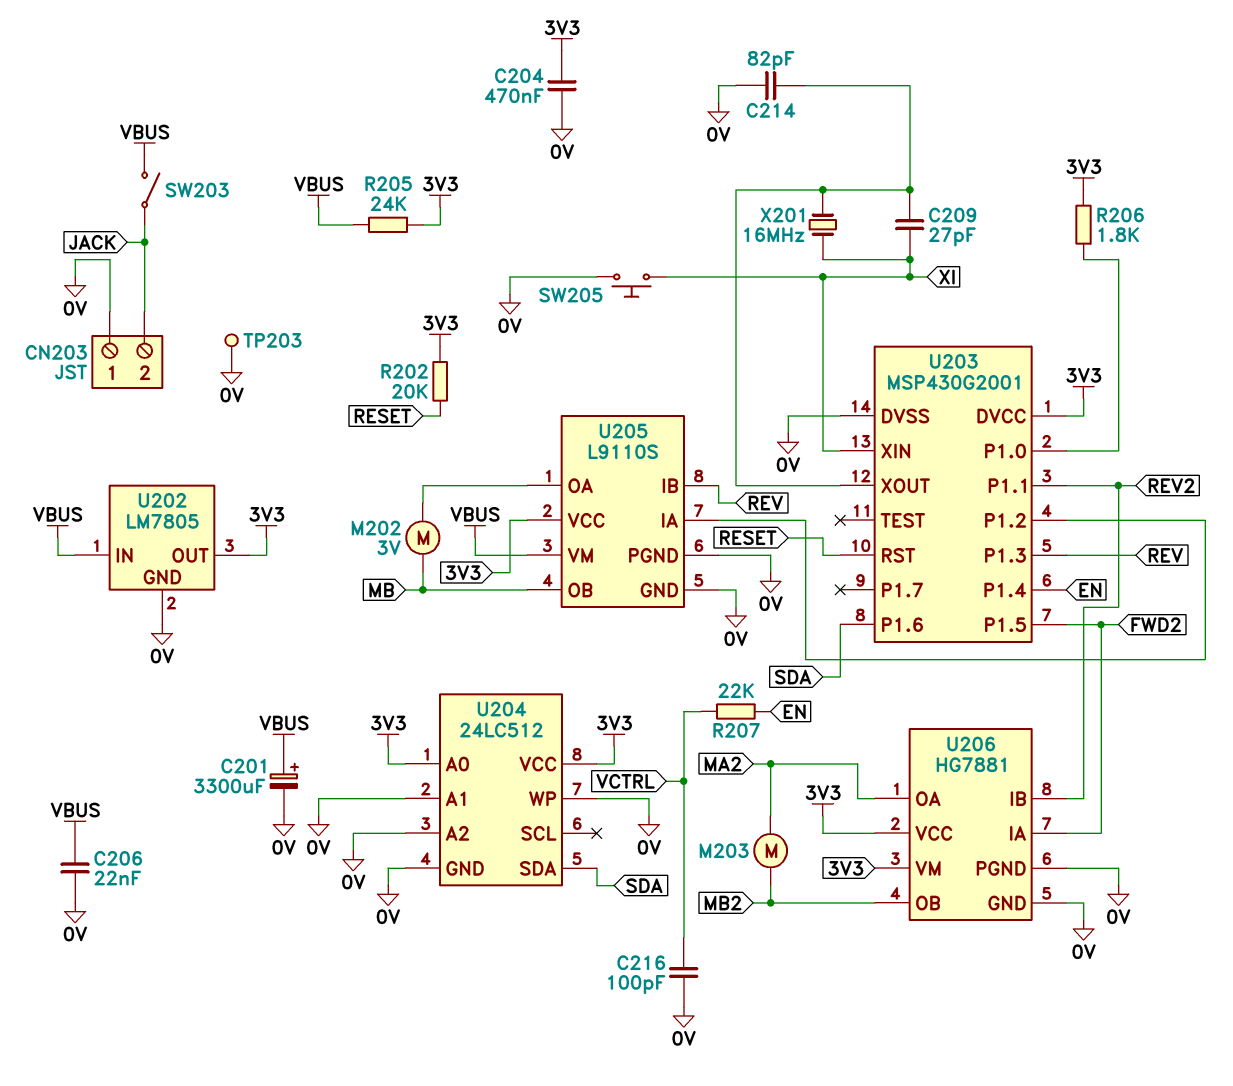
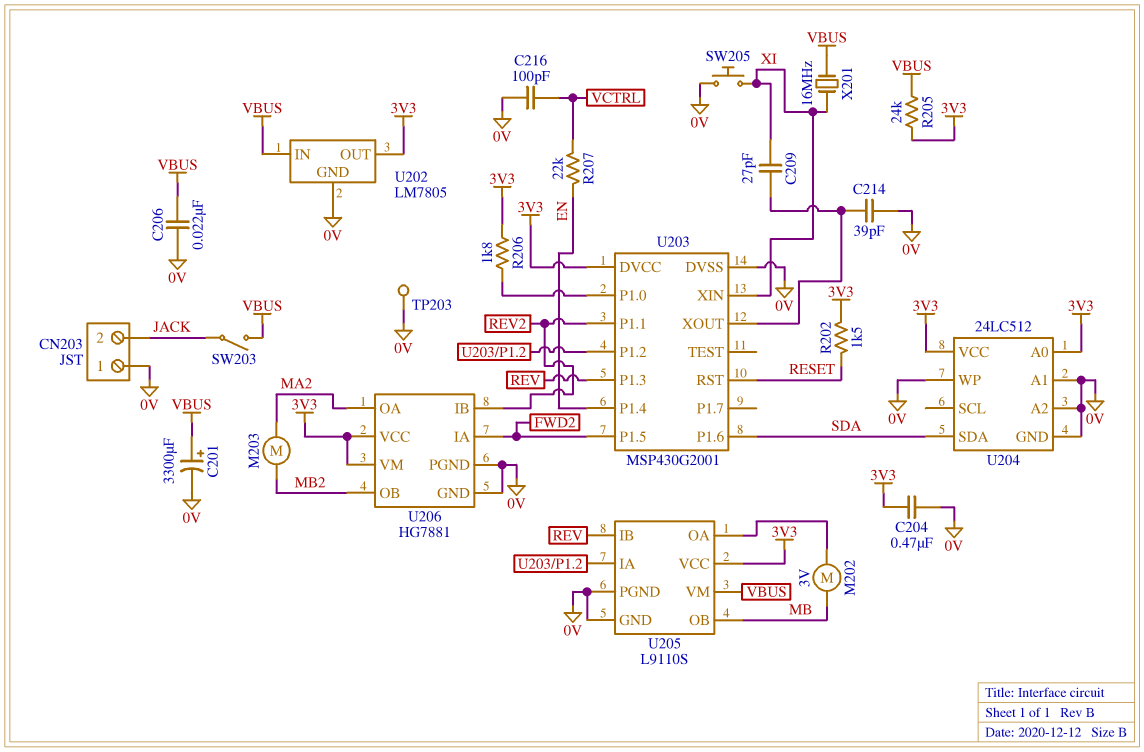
C214: 82pF (0V, U203/XOUT) -> 39pF (0V, U203/XOUT)
R202: 20k (3V3, RESET) -> 1.5k (3V3, RESET)
X201: 16MHz (U203/XOUT, XI) -> 16MHz (VBUS, XI)

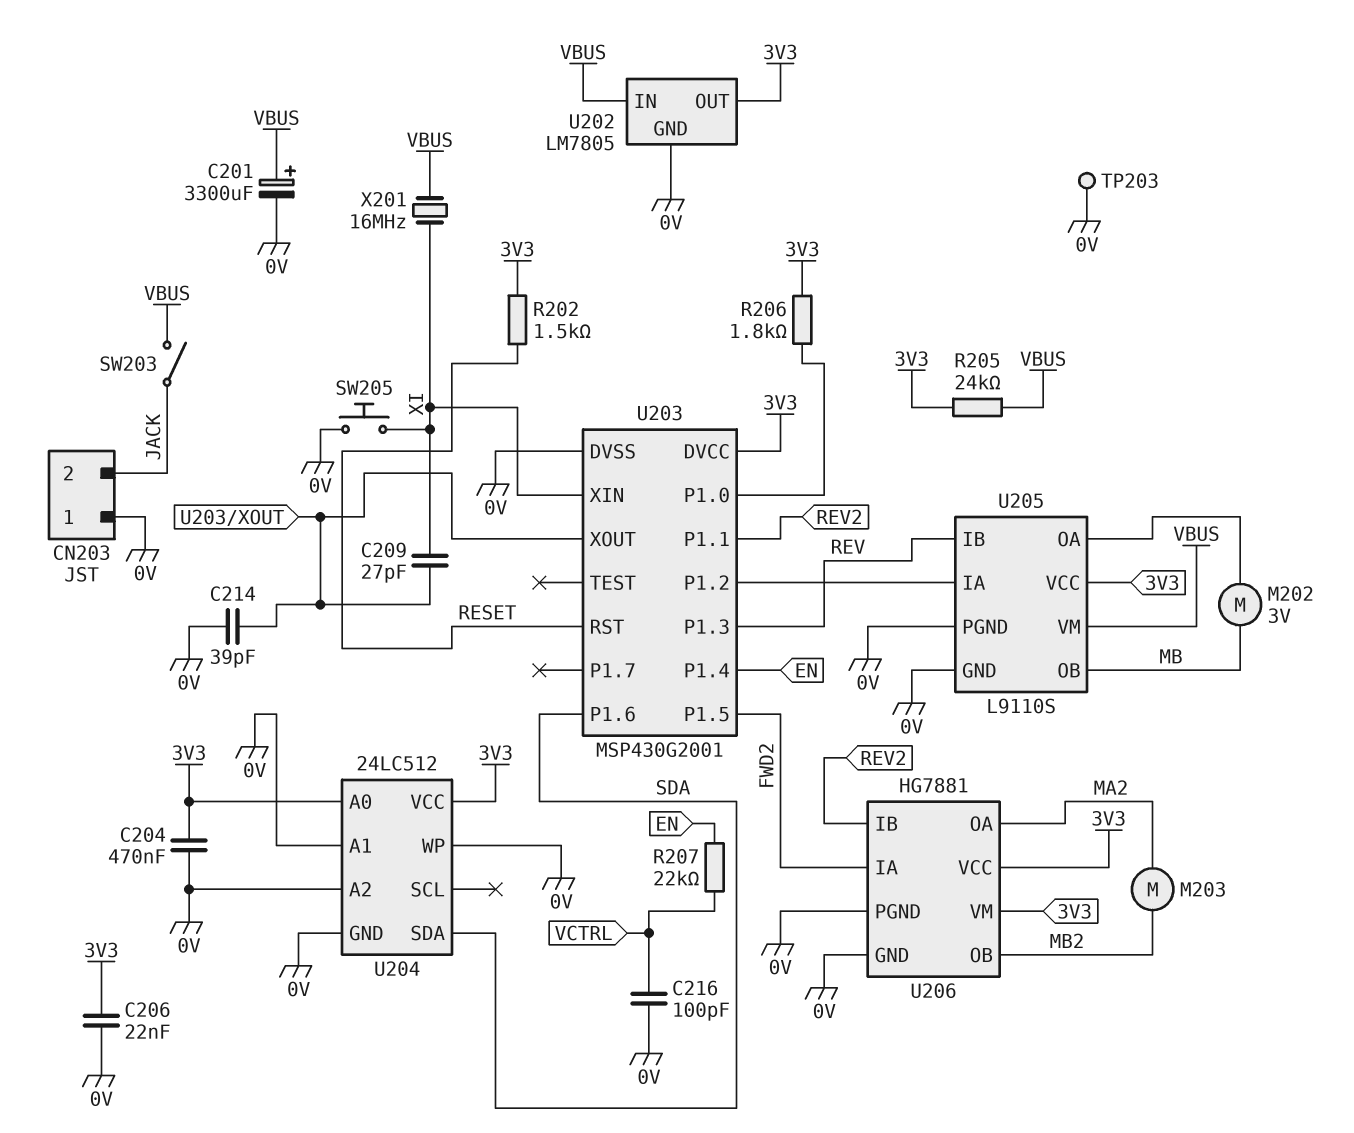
C206: 22nF (0V, VBUS) -> 22nF (0V, 3V3)

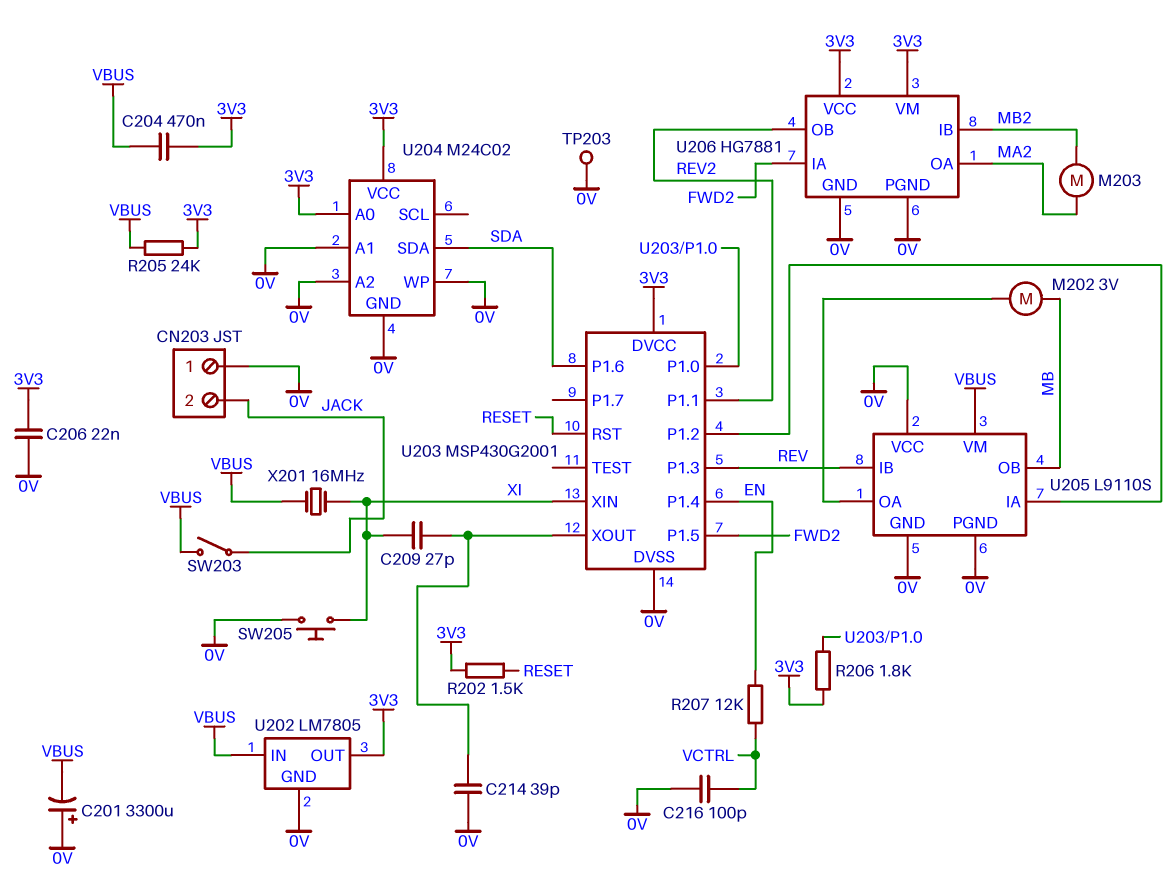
C201: 3300uF (plus VBUS, minus 0V) -> 3300uF (plus 0V, minus VBUS)
C204: 470nF (0V, 3V3) -> 470nF (3V3, VBUS)
R207: 22k (EN, VCTRL) -> 12k (EN, VCTRL)
U204: 24LC512 -> M24C02
U205 pin VCC: 3V3 -> 0V
U206 pin IB: REV2 -> MB2
U206 pin OB: MB2 -> REV2

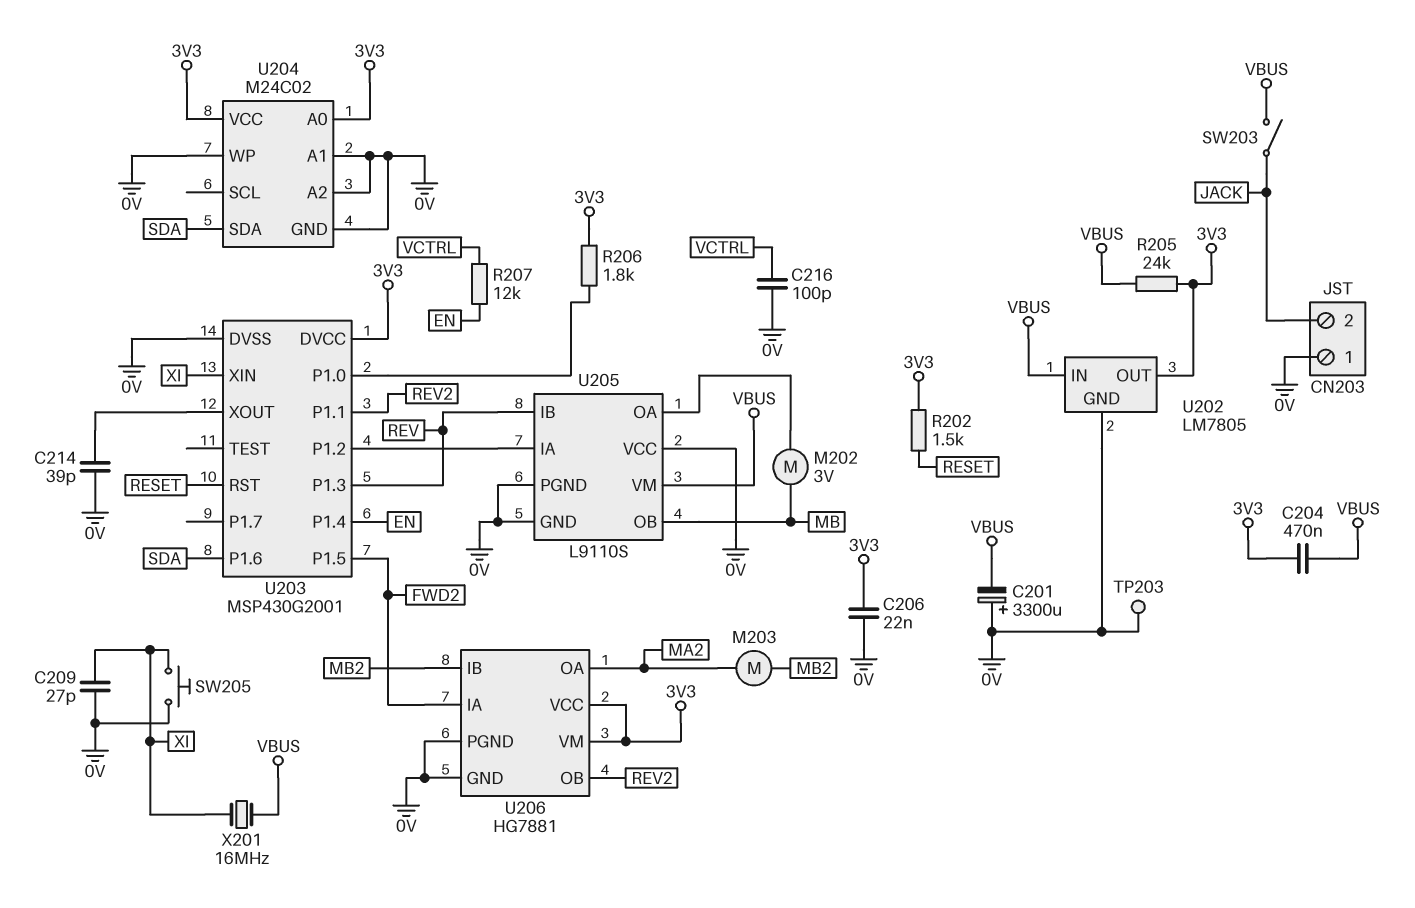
C209: 27pF (U203/XOUT, XI) -> 27pF (0V, XI)

